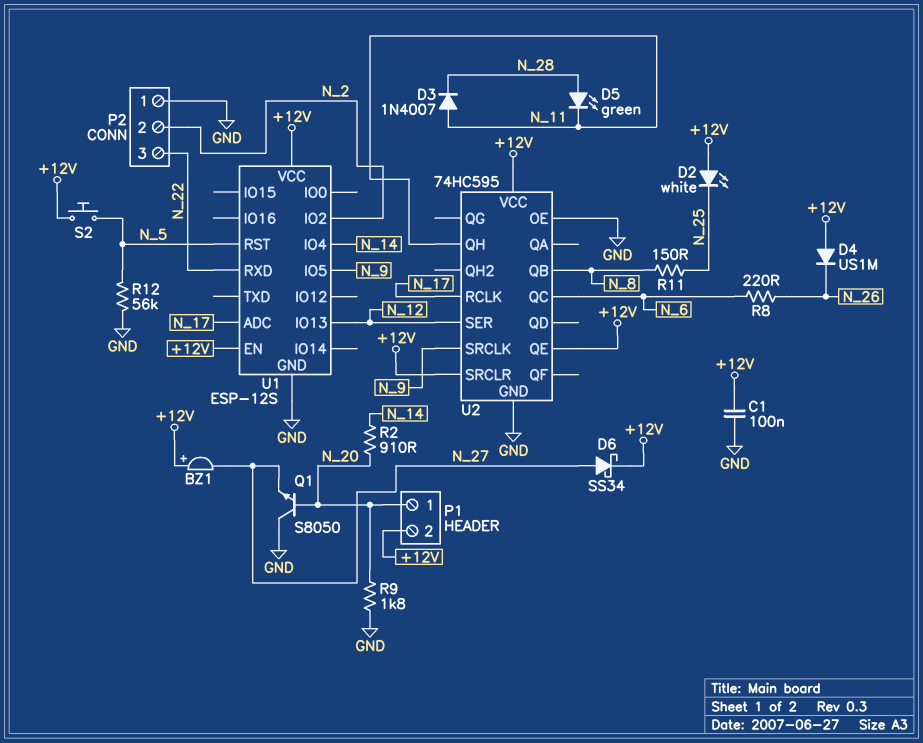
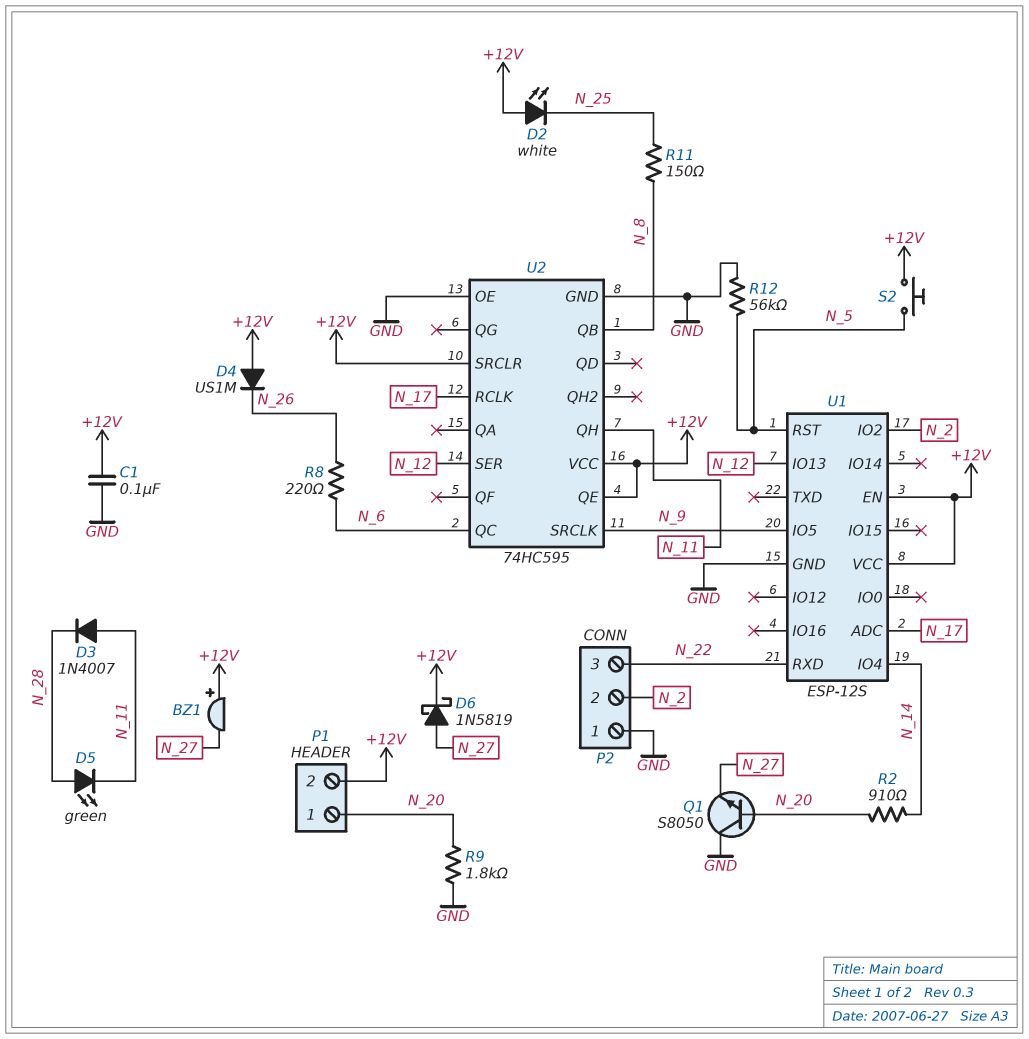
D6: schottky SS34 (A N_27, K +12V) -> schottky 1N5819 (A N_27, K +12V)

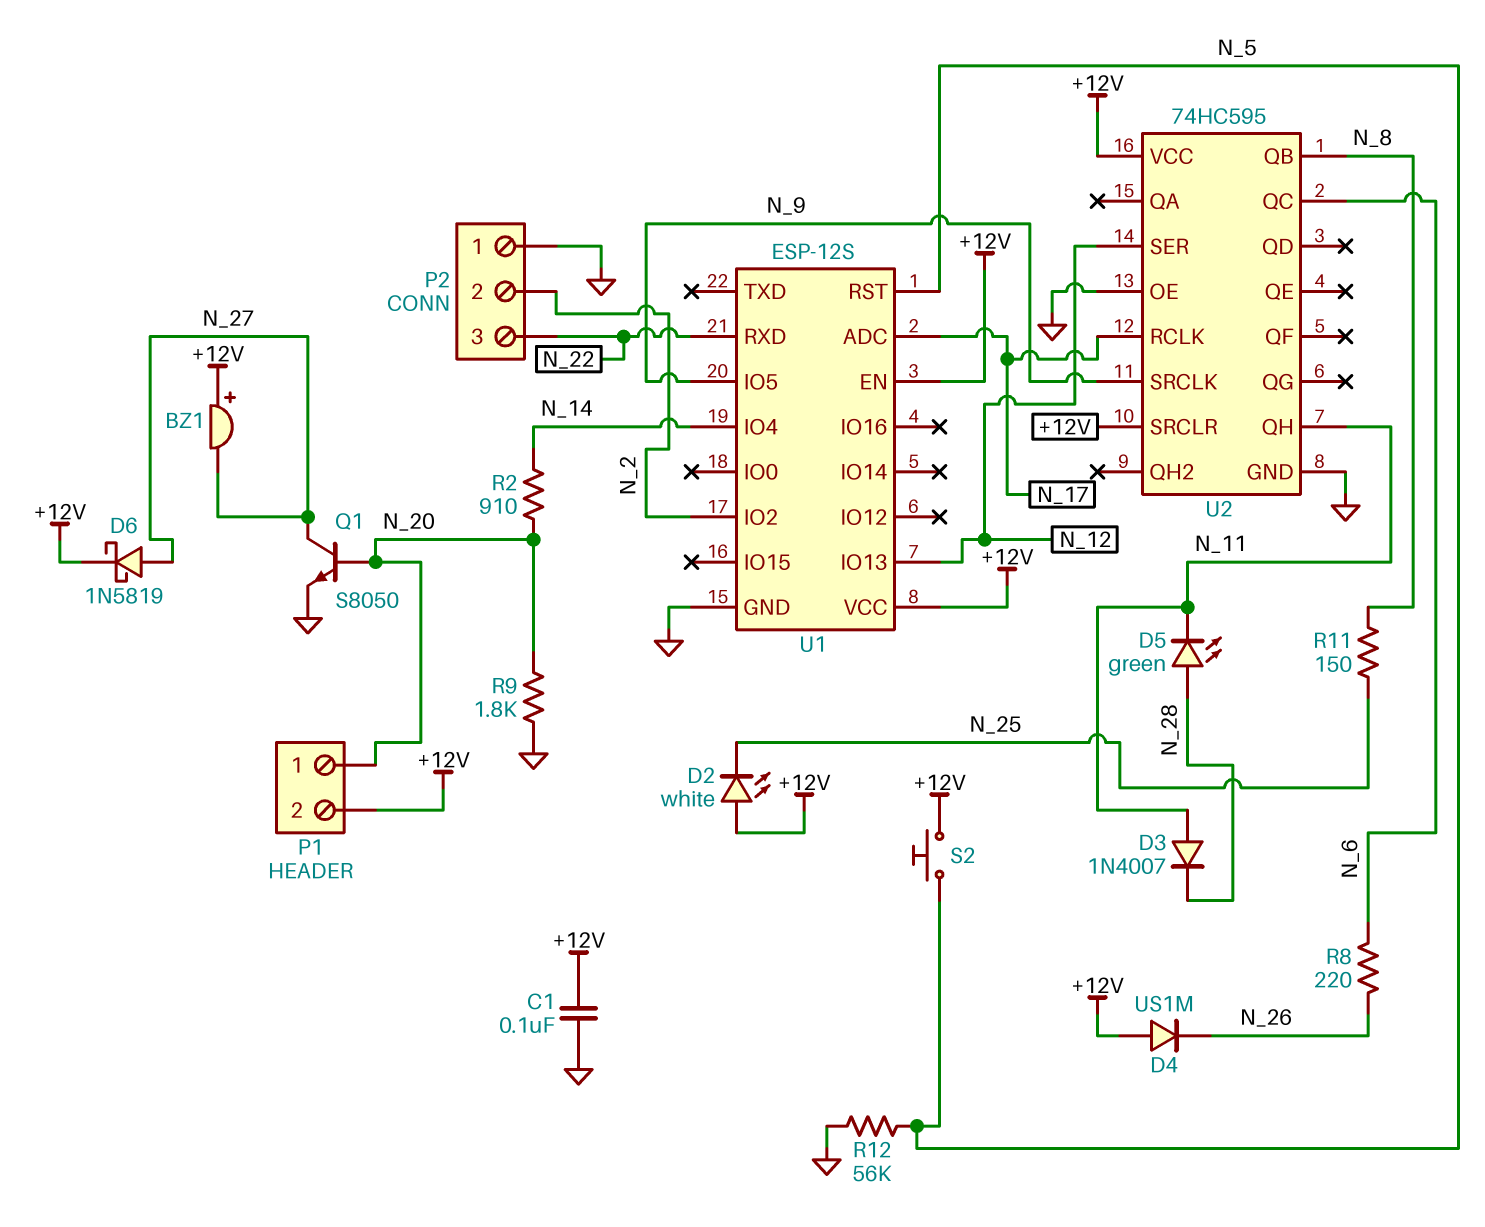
Q1: NPN S8050 (B N_20, C GND, E N_27) -> NPN S8050 (B N_20, C N_27, E GND)
U2 pin QE: +12V -> none

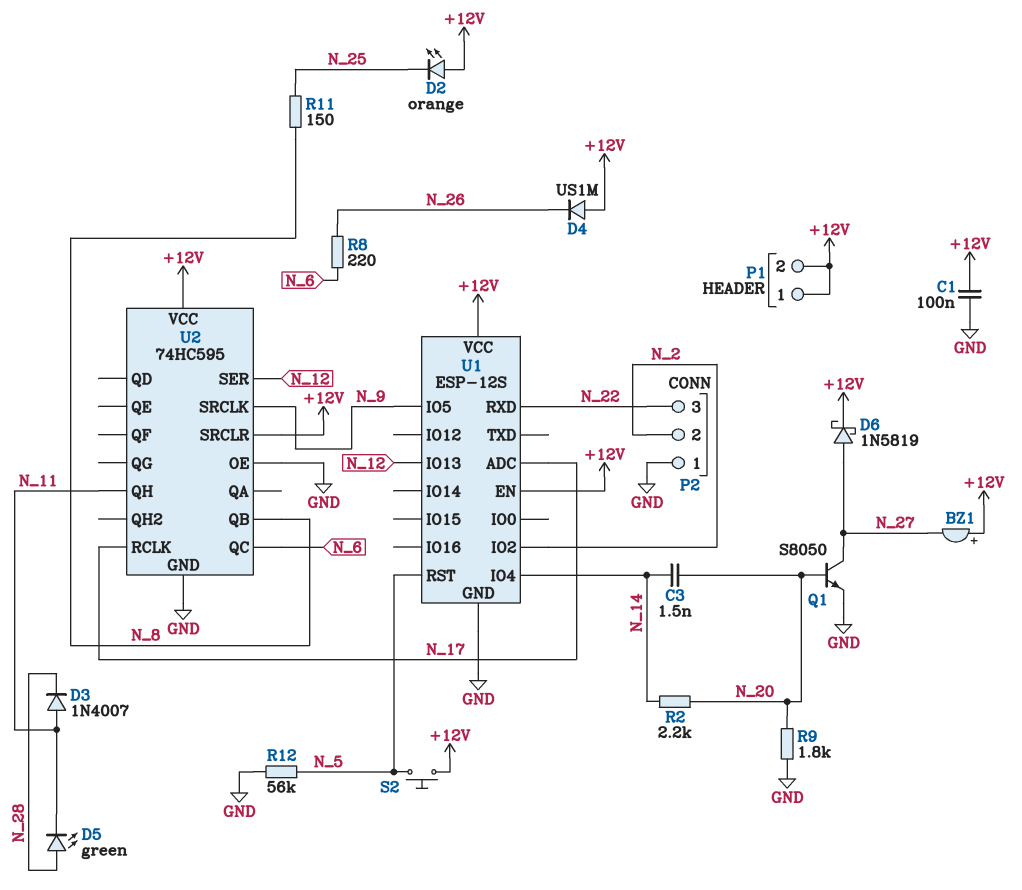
C3: none -> 1.5nF (N_14, N_20)
D2: LED white (A +12V, K N_25) -> LED orange (A +12V, K N_25)
P1 pin 1: N_20 -> +12V
R2: 910 (N_14, N_20) -> 2.2k (N_14, N_20)

